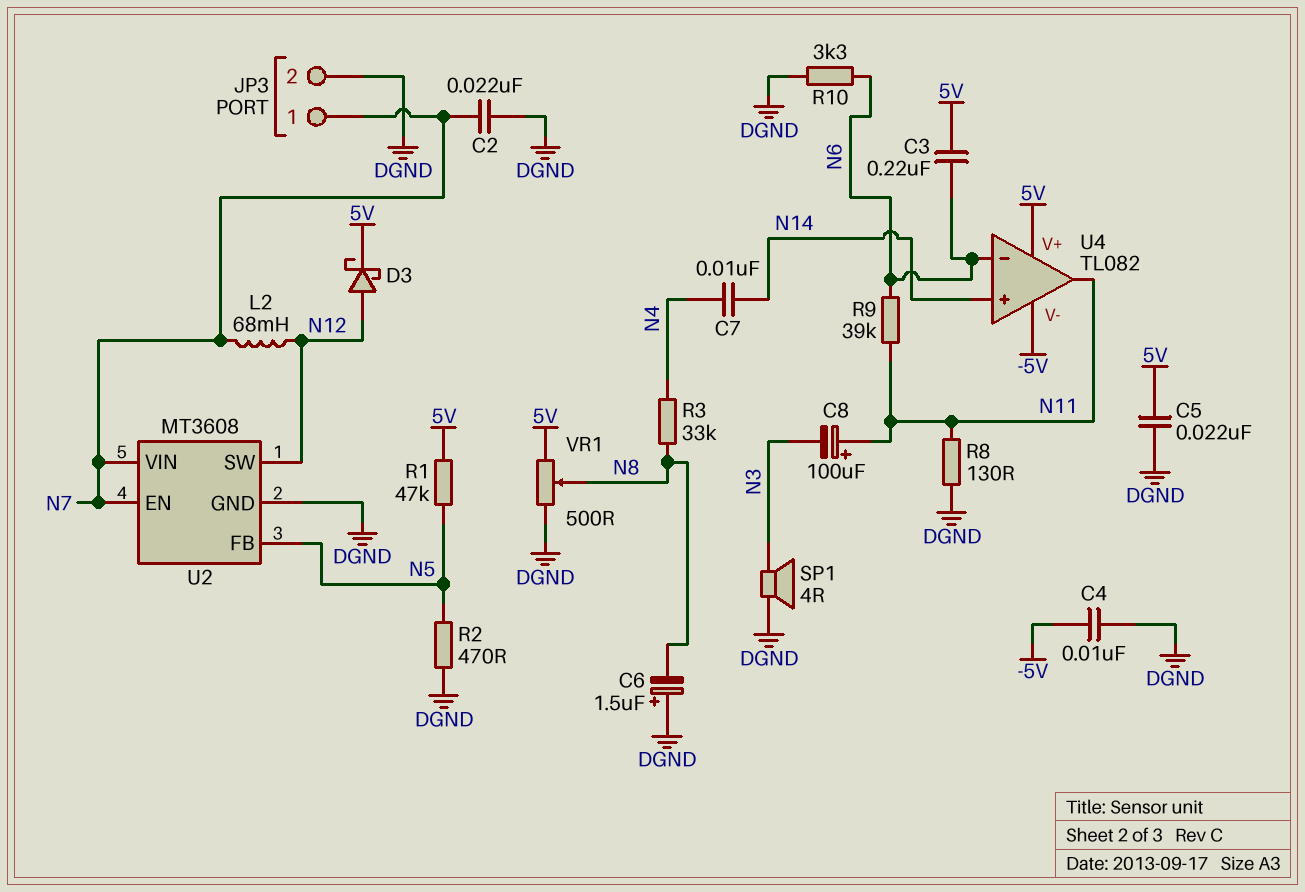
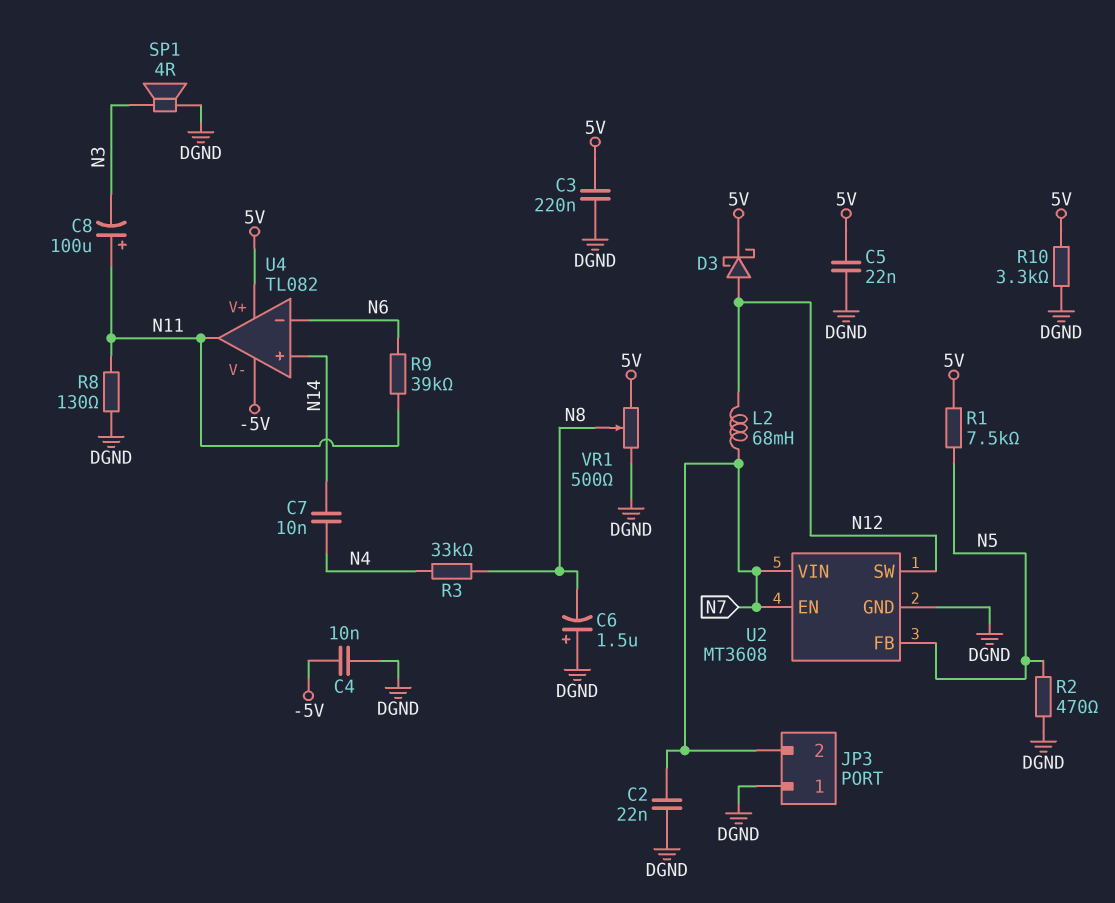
C3: 220nF (5V, N6) -> 220nF (5V, DGND)
JP3 pin 1: N7 -> DGND
JP3 pin 2: DGND -> N7
R1: 47k (5V, N5) -> 7.5k (5V, N5)
R10: 3.3k (DGND, N6) -> 3.3k (5V, DGND)

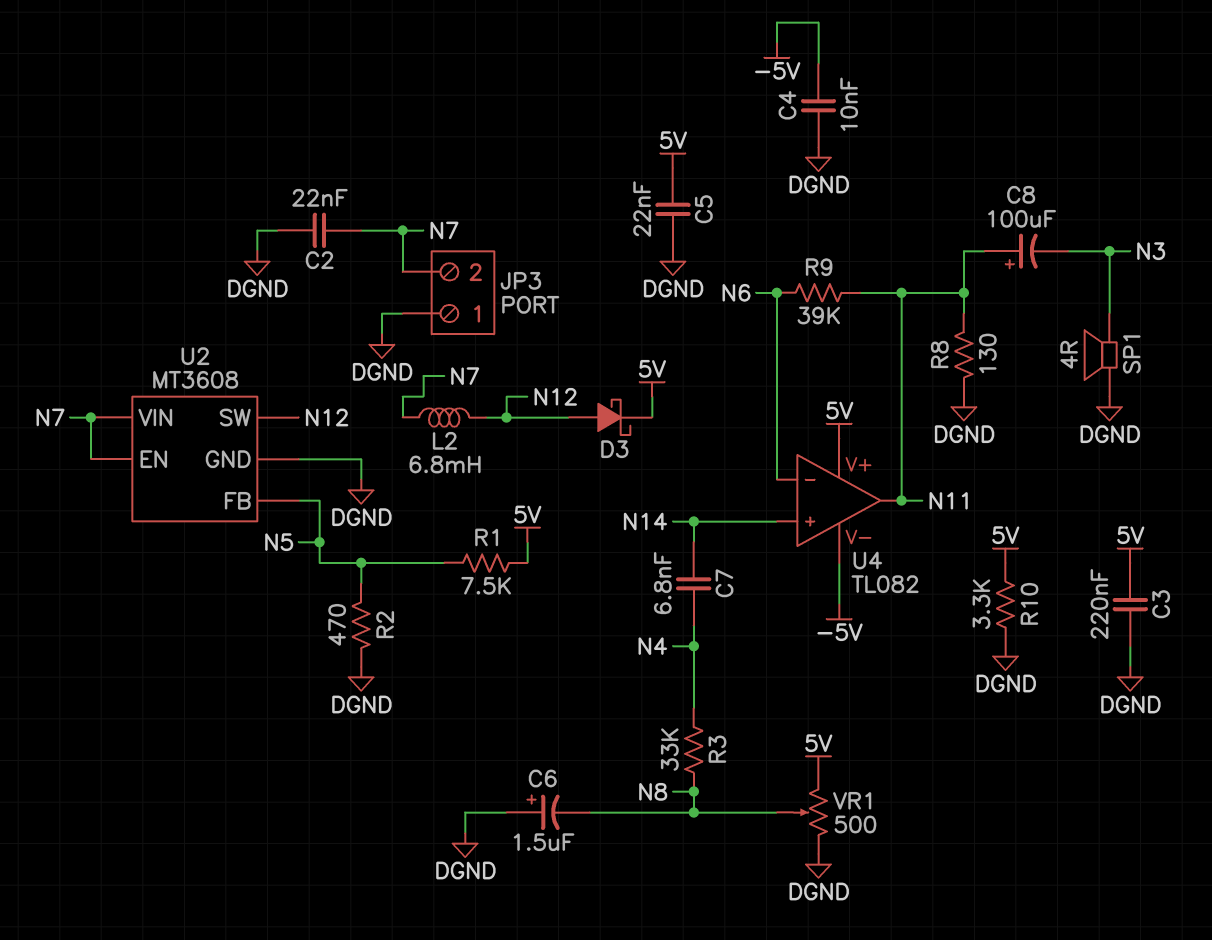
C7: 10nF (N4, N14) -> 6.8nF (N4, N14)
L2: 68mH (N7, N12) -> 6.8mH (N7, N12)

